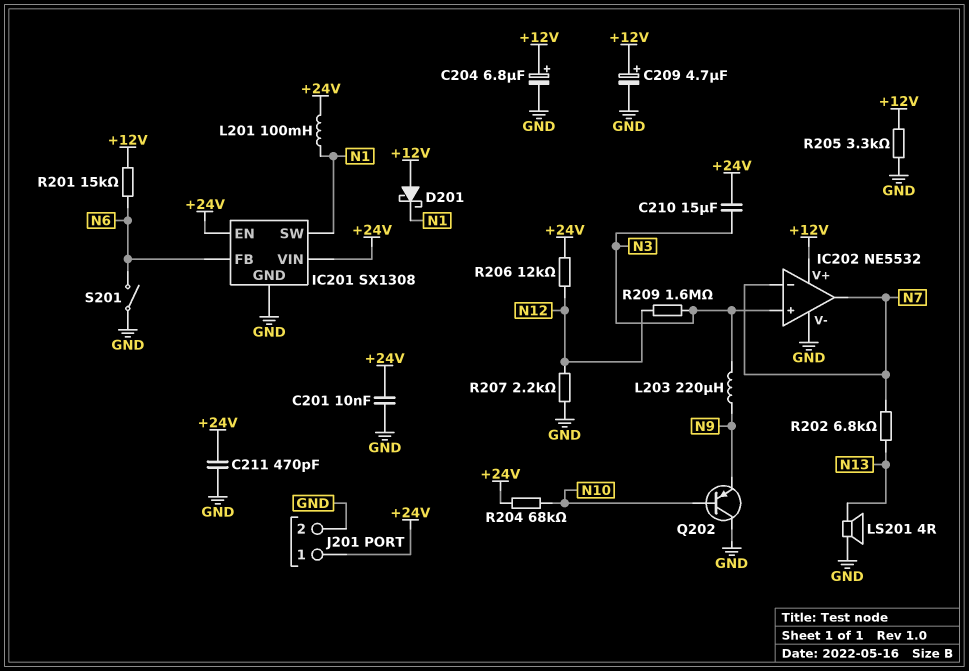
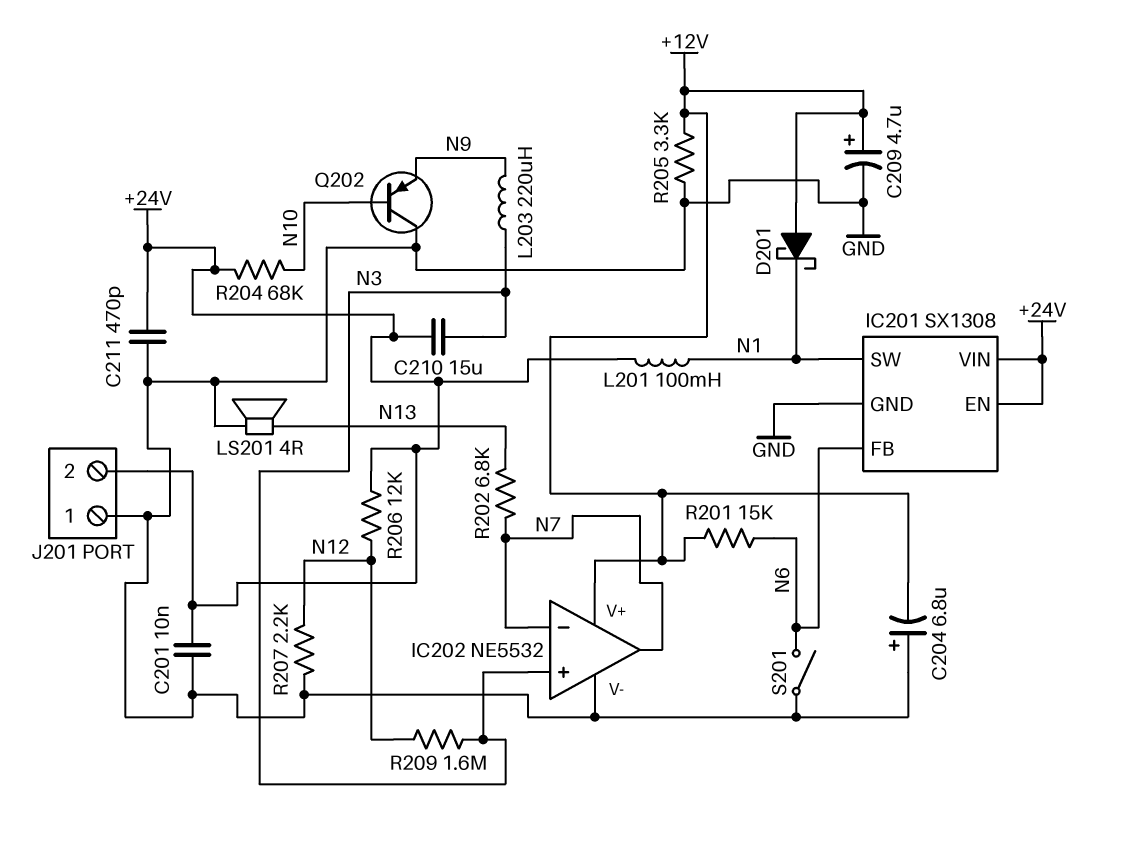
C204: 6.8uF (plus +12V, minus GND) -> 6.8uF (plus GND, minus +12V)
J201 pin 1: +24V -> GND
J201 pin 2: GND -> +24V

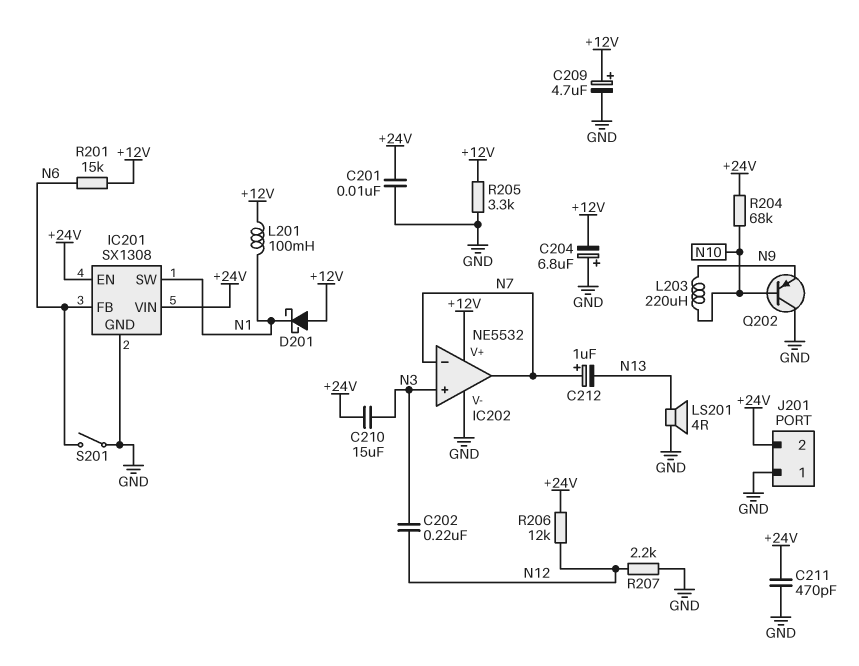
C202: none -> 220nF (N3, N12)
C212: none -> 1uF (plus N7, minus N13)
L201: 100mH (+24V, N1) -> 100mH (+12V, N1)
L203: 220uH (N3, N9) -> 220uH (N9, N10)
R202: 6.8k (N7, N13) -> none
R209: 1.6M (N3, N12) -> none

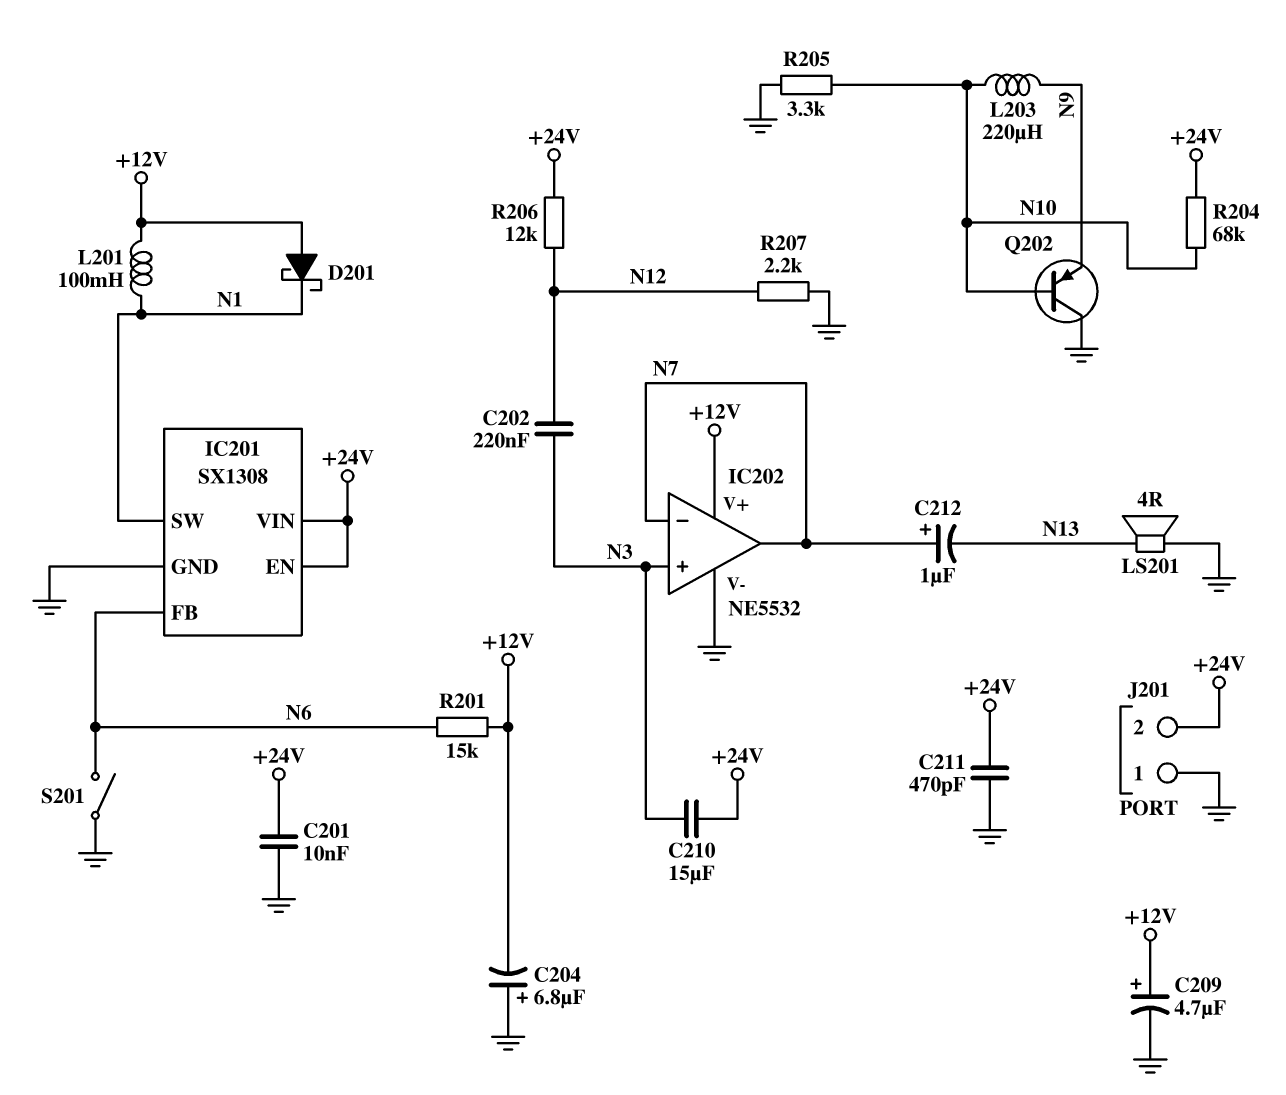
R205: 3.3k (+12V, GND) -> 3.3k (GND, N10)

